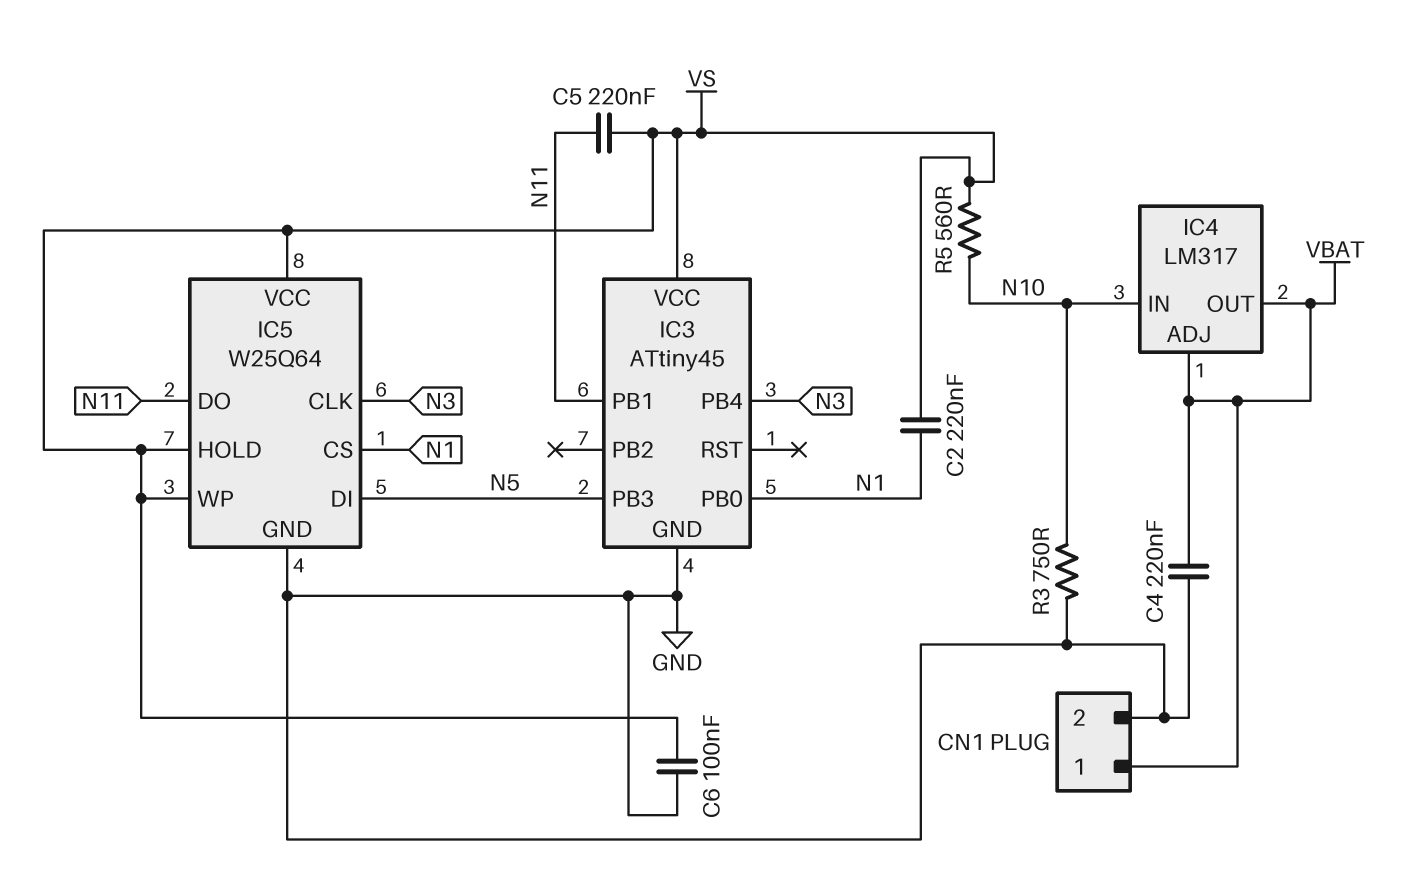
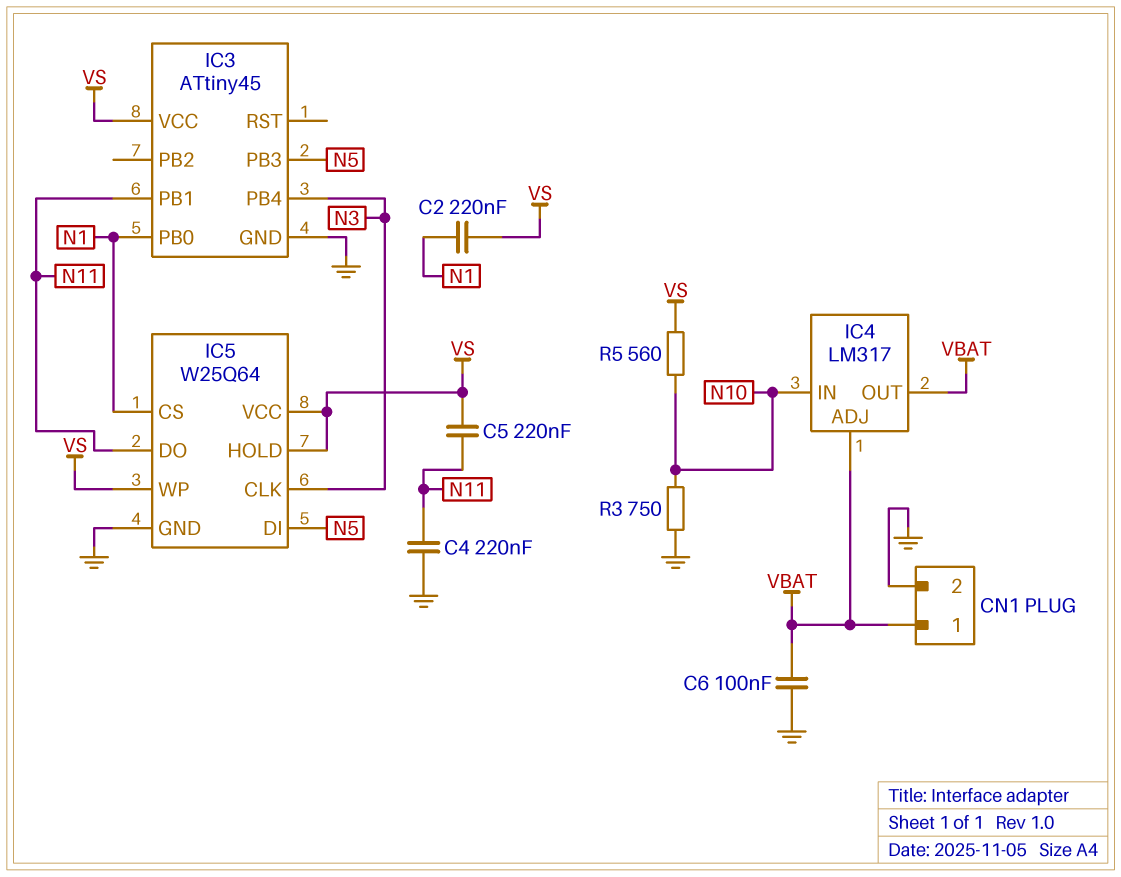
C4: 220nF (GND, VBAT) -> 220nF (GND, N11)
C6: 100nF (GND, VS) -> 100nF (GND, VBAT)

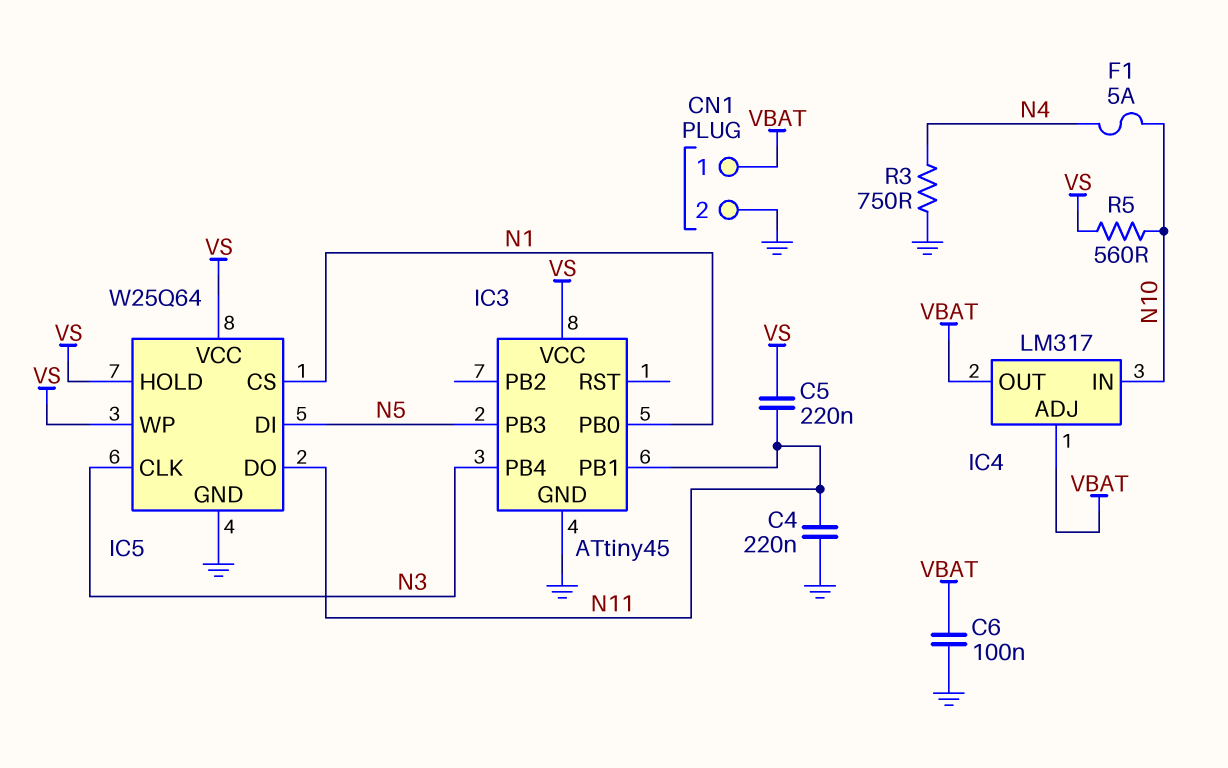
C2: 220nF (N1, VS) -> none
F1: none -> 5A (N4, N10)
R3: 750 (GND, N10) -> 750 (GND, N4)

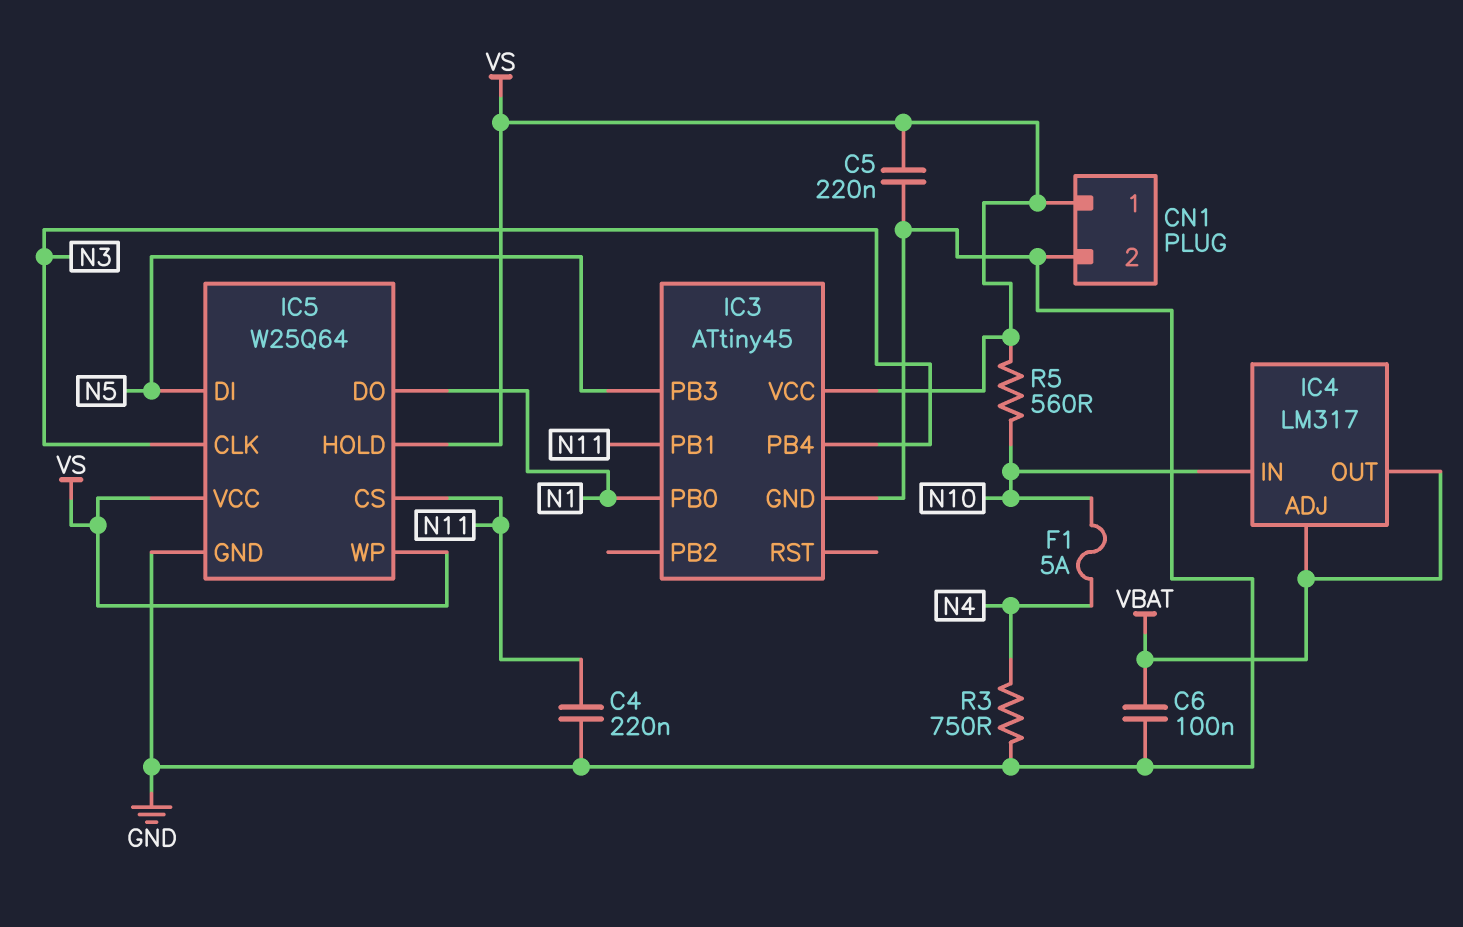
C5: 220nF (N11, VS) -> 220nF (GND, VS)
CN1 pin 1: VBAT -> VS
IC5 pin CS: N1 -> N11
IC5 pin DO: N11 -> N1

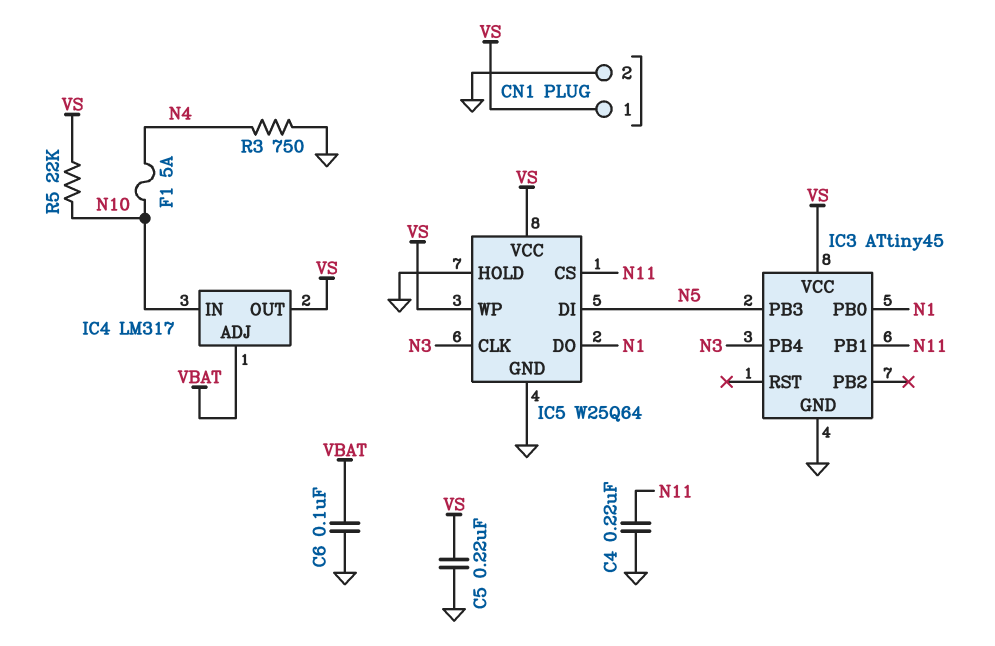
IC4 pin OUT: VBAT -> VS
IC5 pin HOLD: VS -> GND
R5: 560 (N10, VS) -> 22k (N10, VS)

